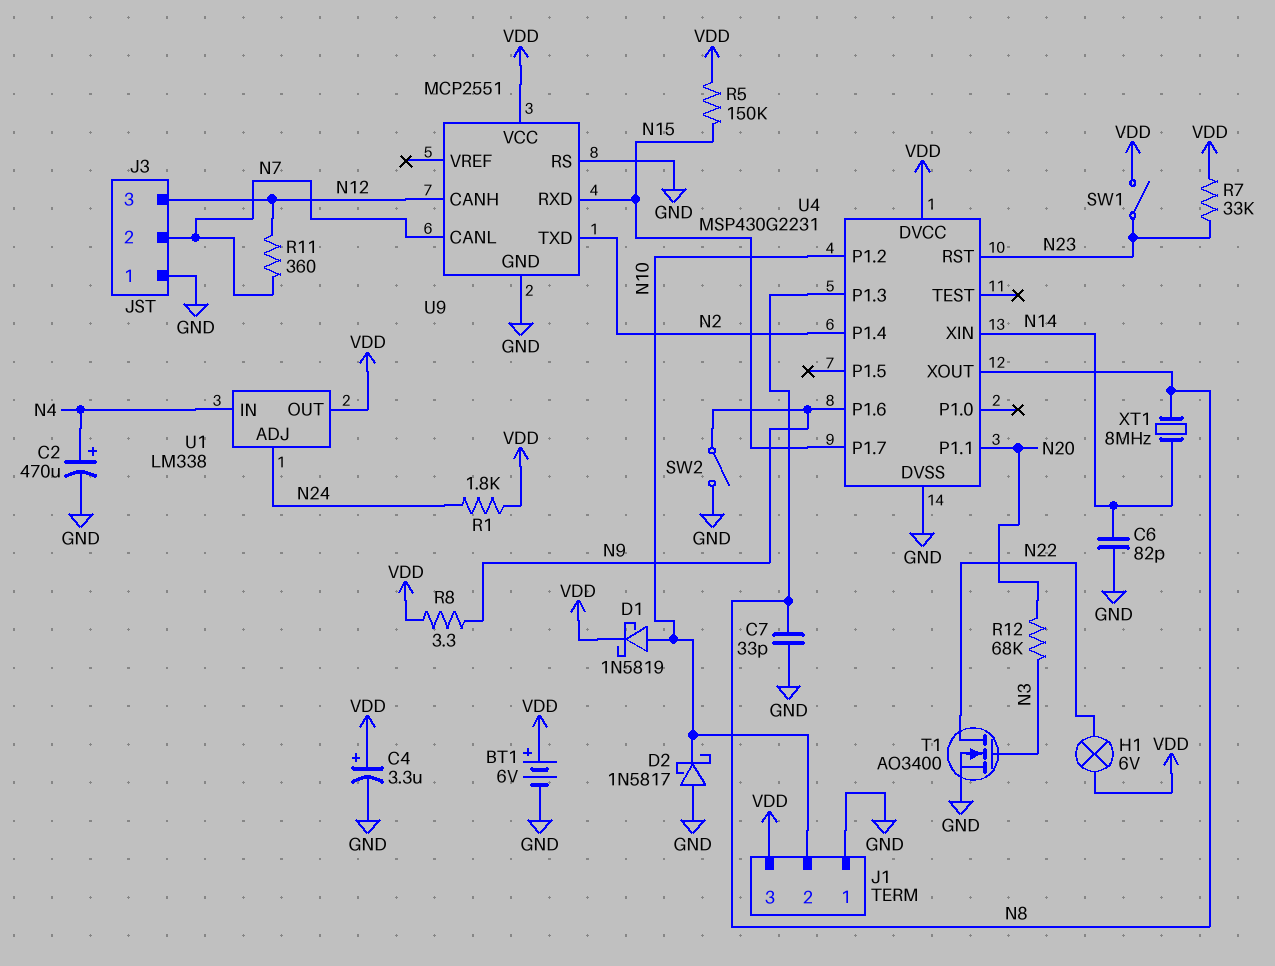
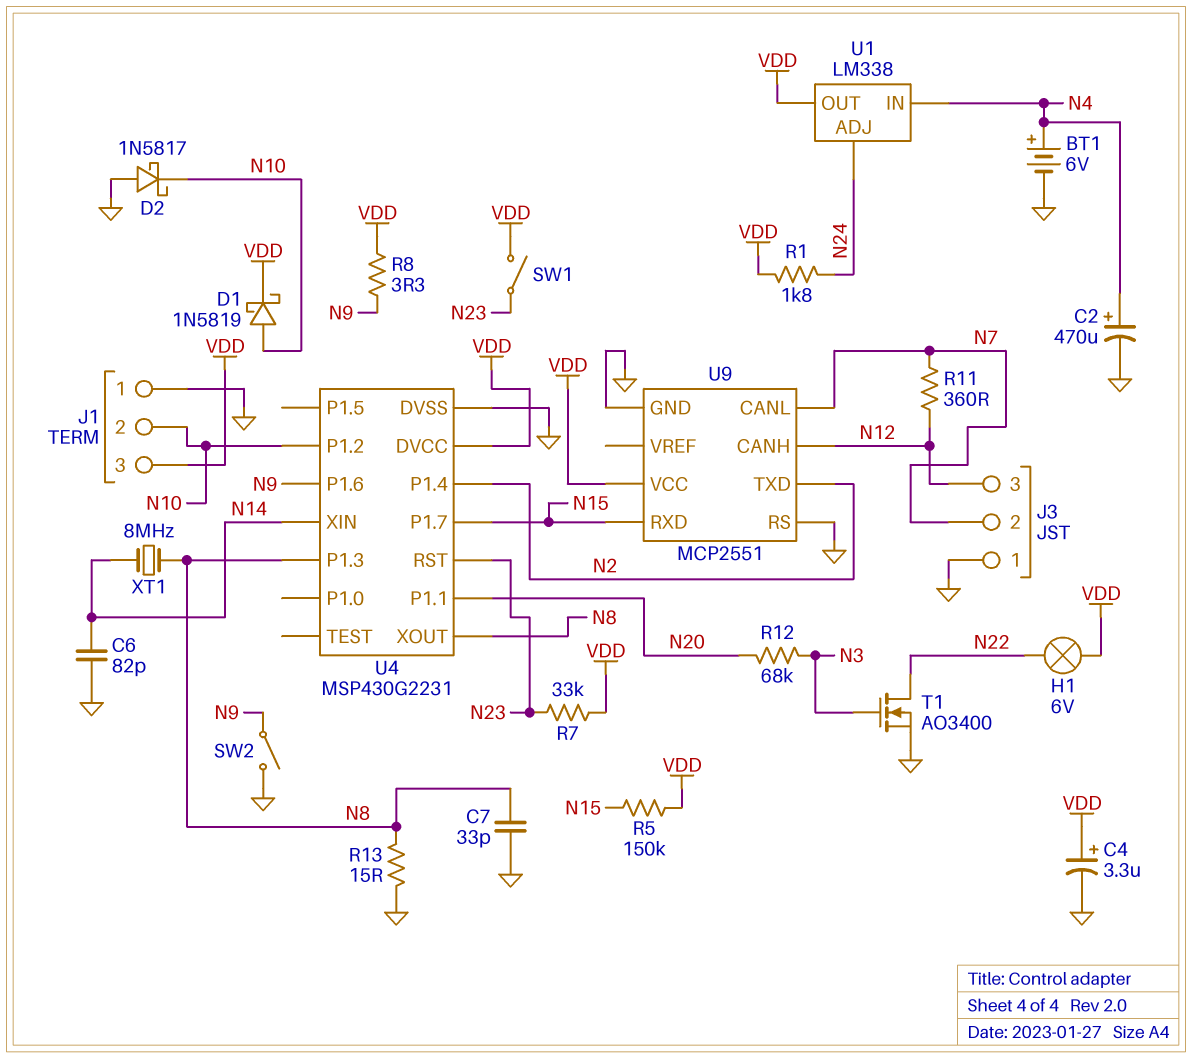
BT1: 6V (plus VDD, minus GND) -> 6V (plus N4, minus GND)
R13: none -> 15 (GND, N8)

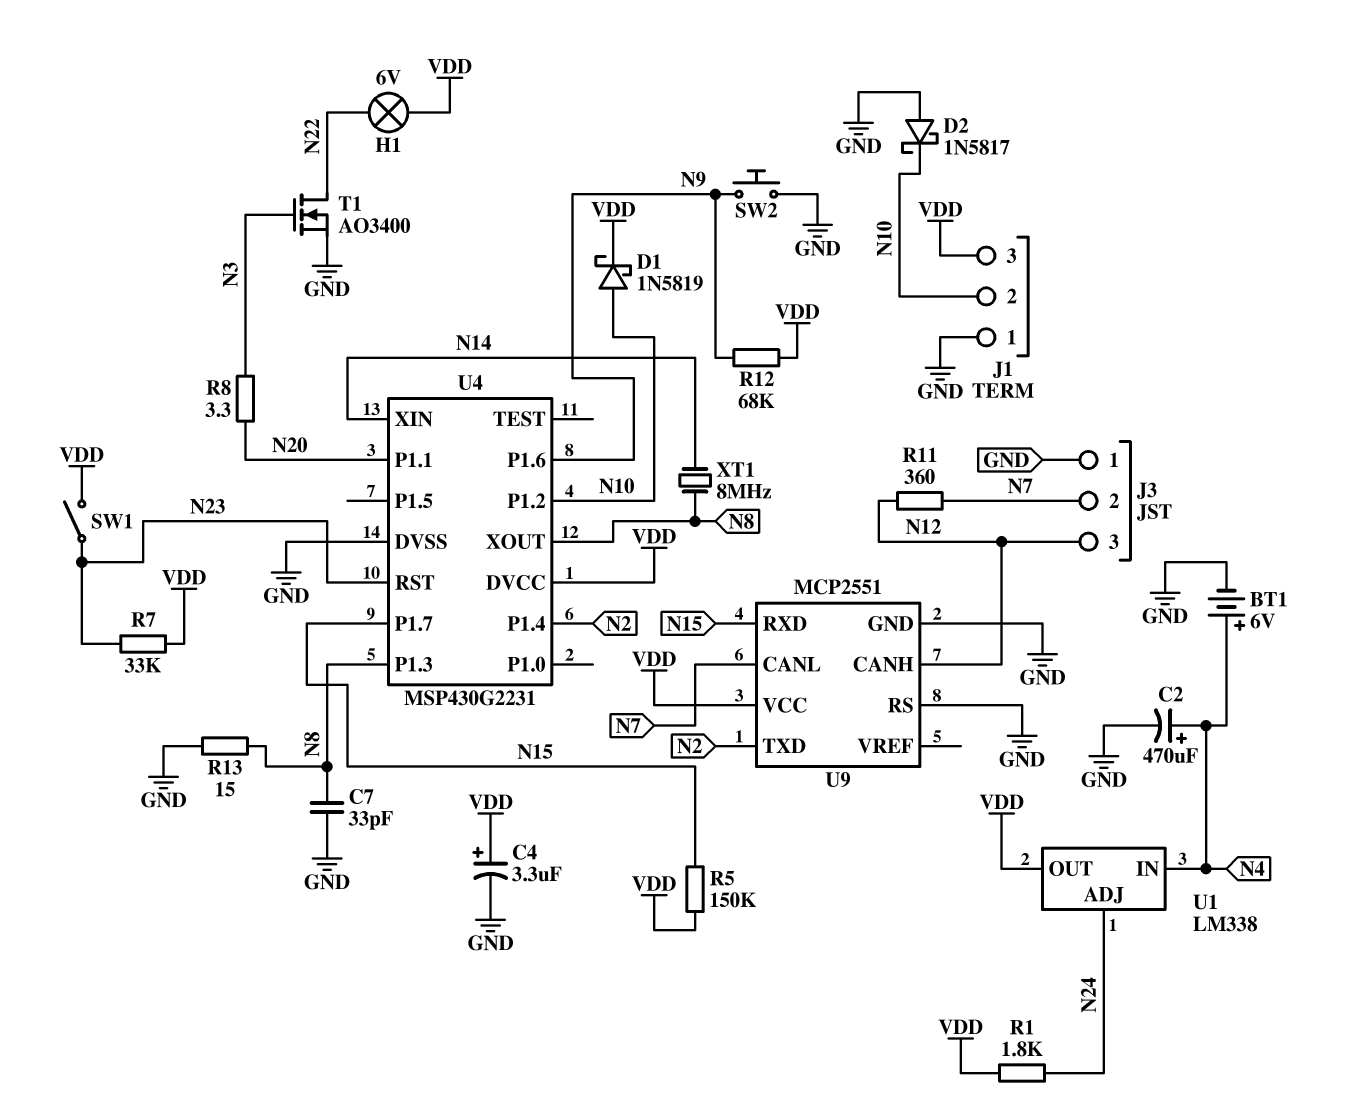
C6: 82pF (GND, N14) -> none
R8: 3.3 (N9, VDD) -> 3.3 (N3, N20)
R12: 68k (N3, N20) -> 68k (N9, VDD)
SW2: switch (GND, N9) -> button (GND, N9)

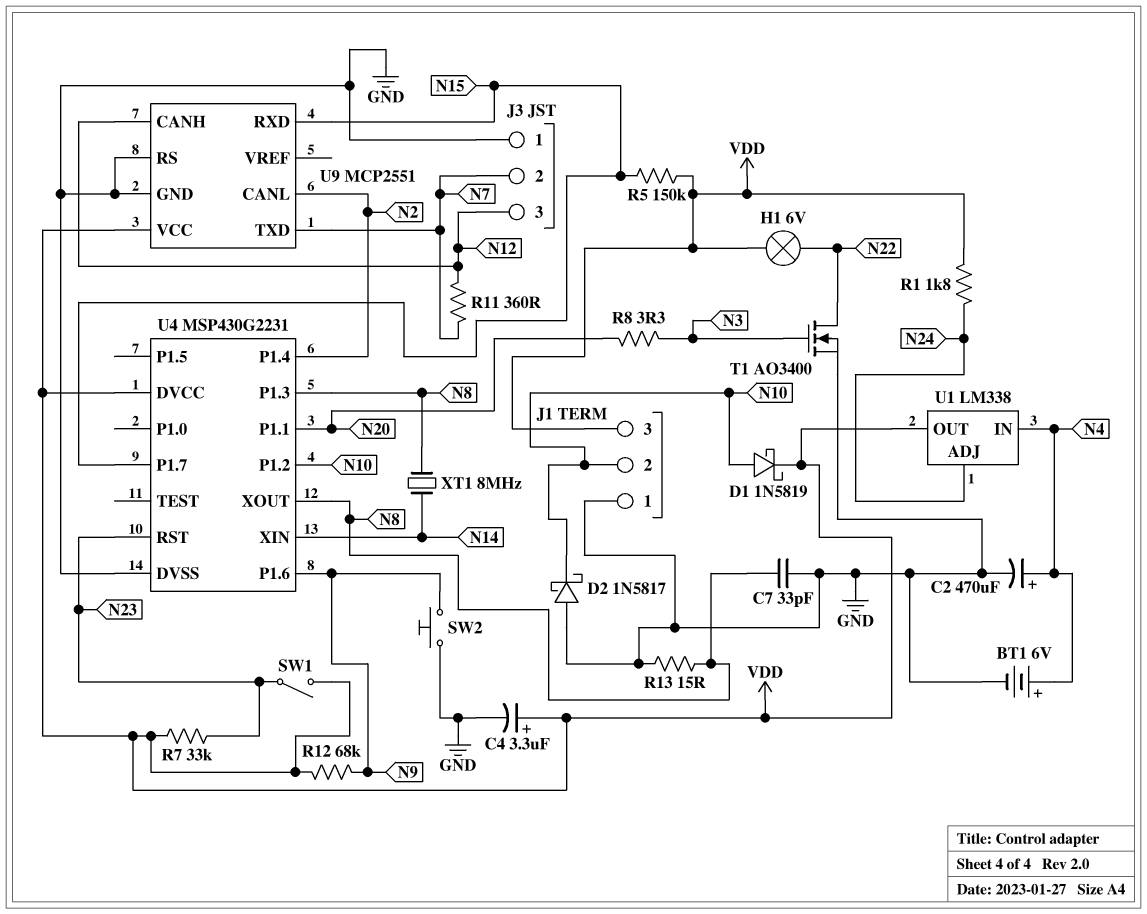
U9 pin CANL: N7 -> N2
U9 pin TXD: N2 -> N7

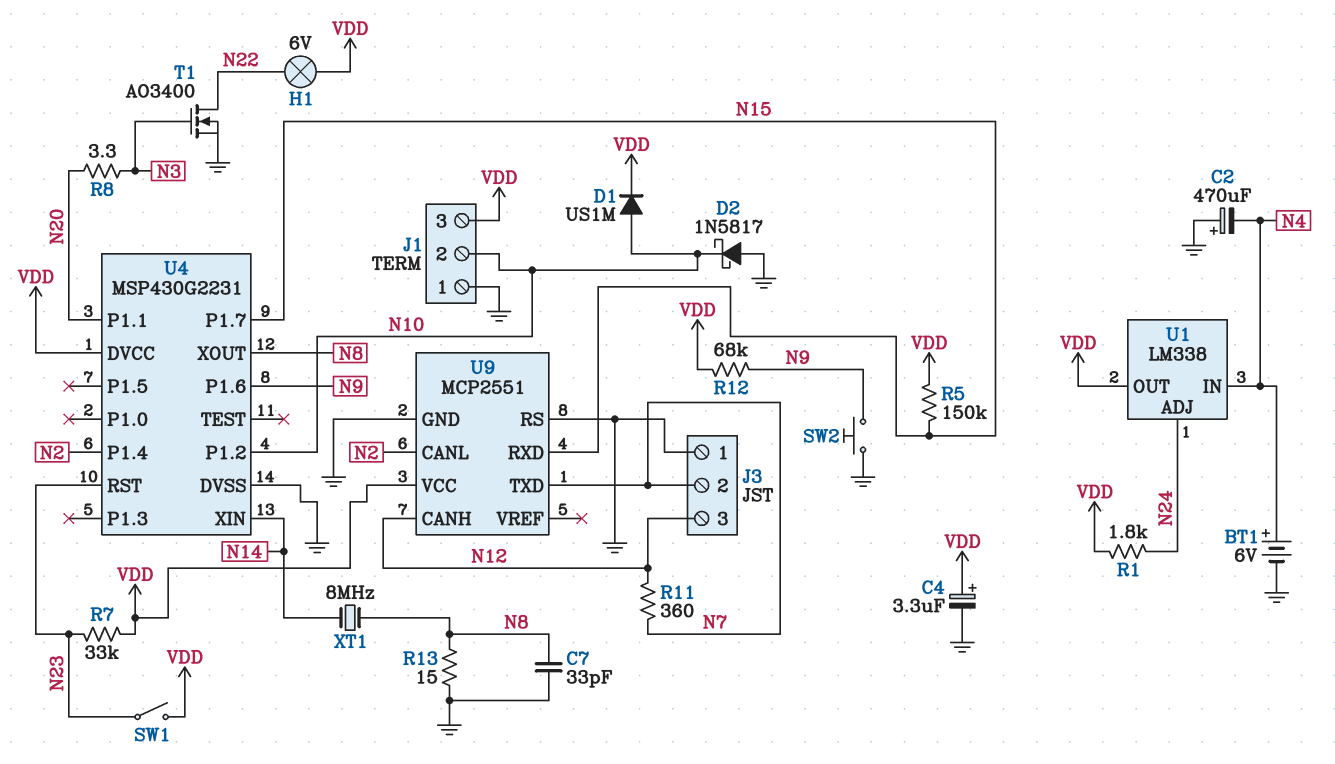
C2: 470uF (plus N4, minus GND) -> 470uF (plus GND, minus N4)
D1: schottky 1N5819 (A N10, K VDD) -> diode US1M (A N10, K VDD)
U4 pin P1.3: N8 -> none

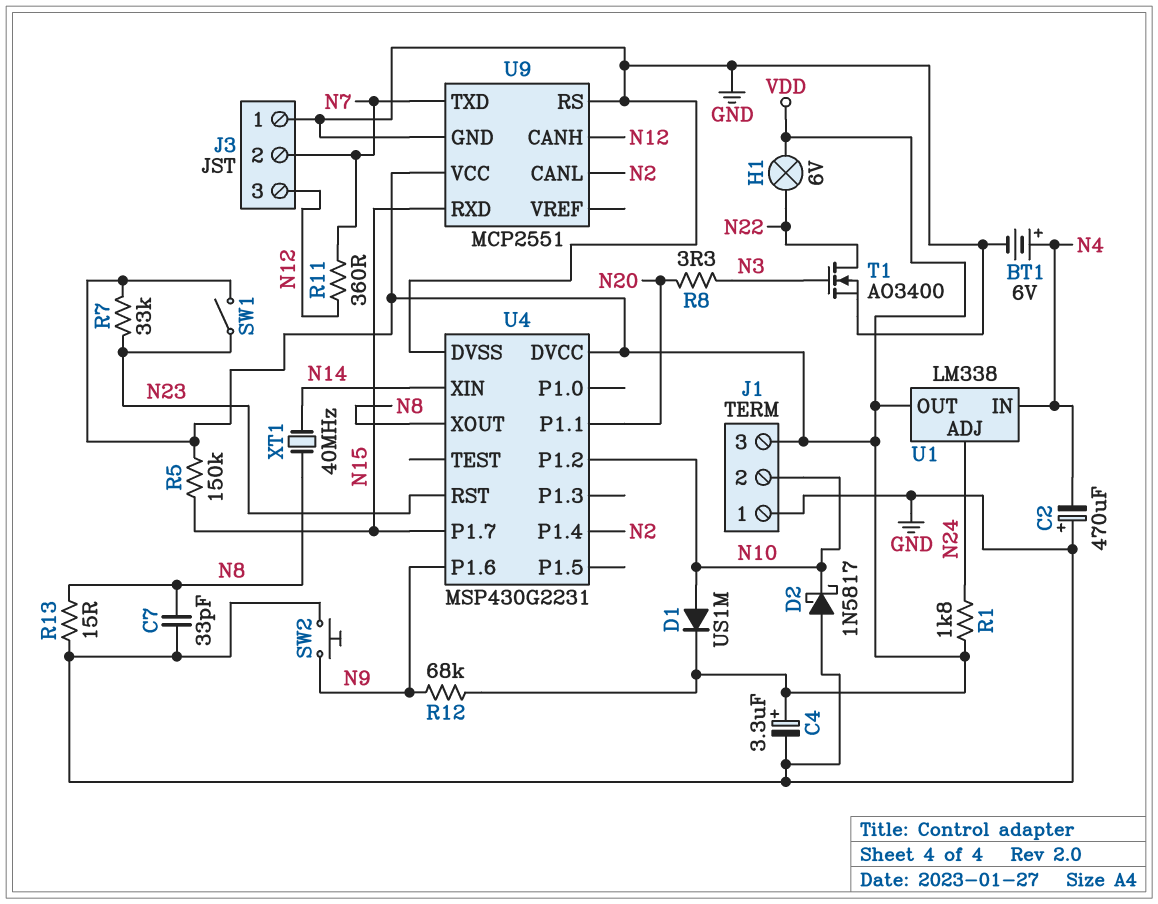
XT1: 8MHz (N8, N14) -> 40MHz (N8, N14)

